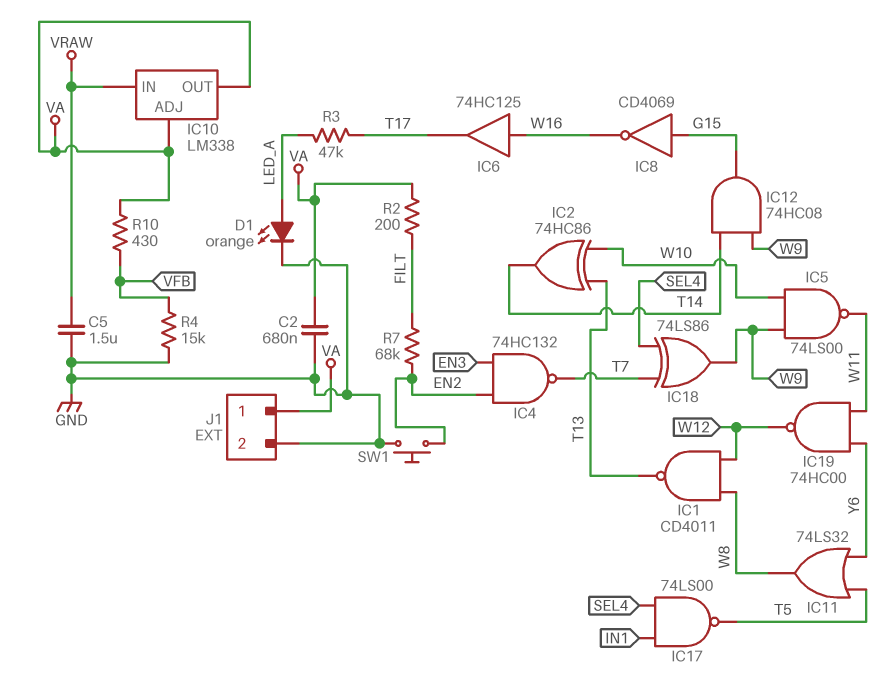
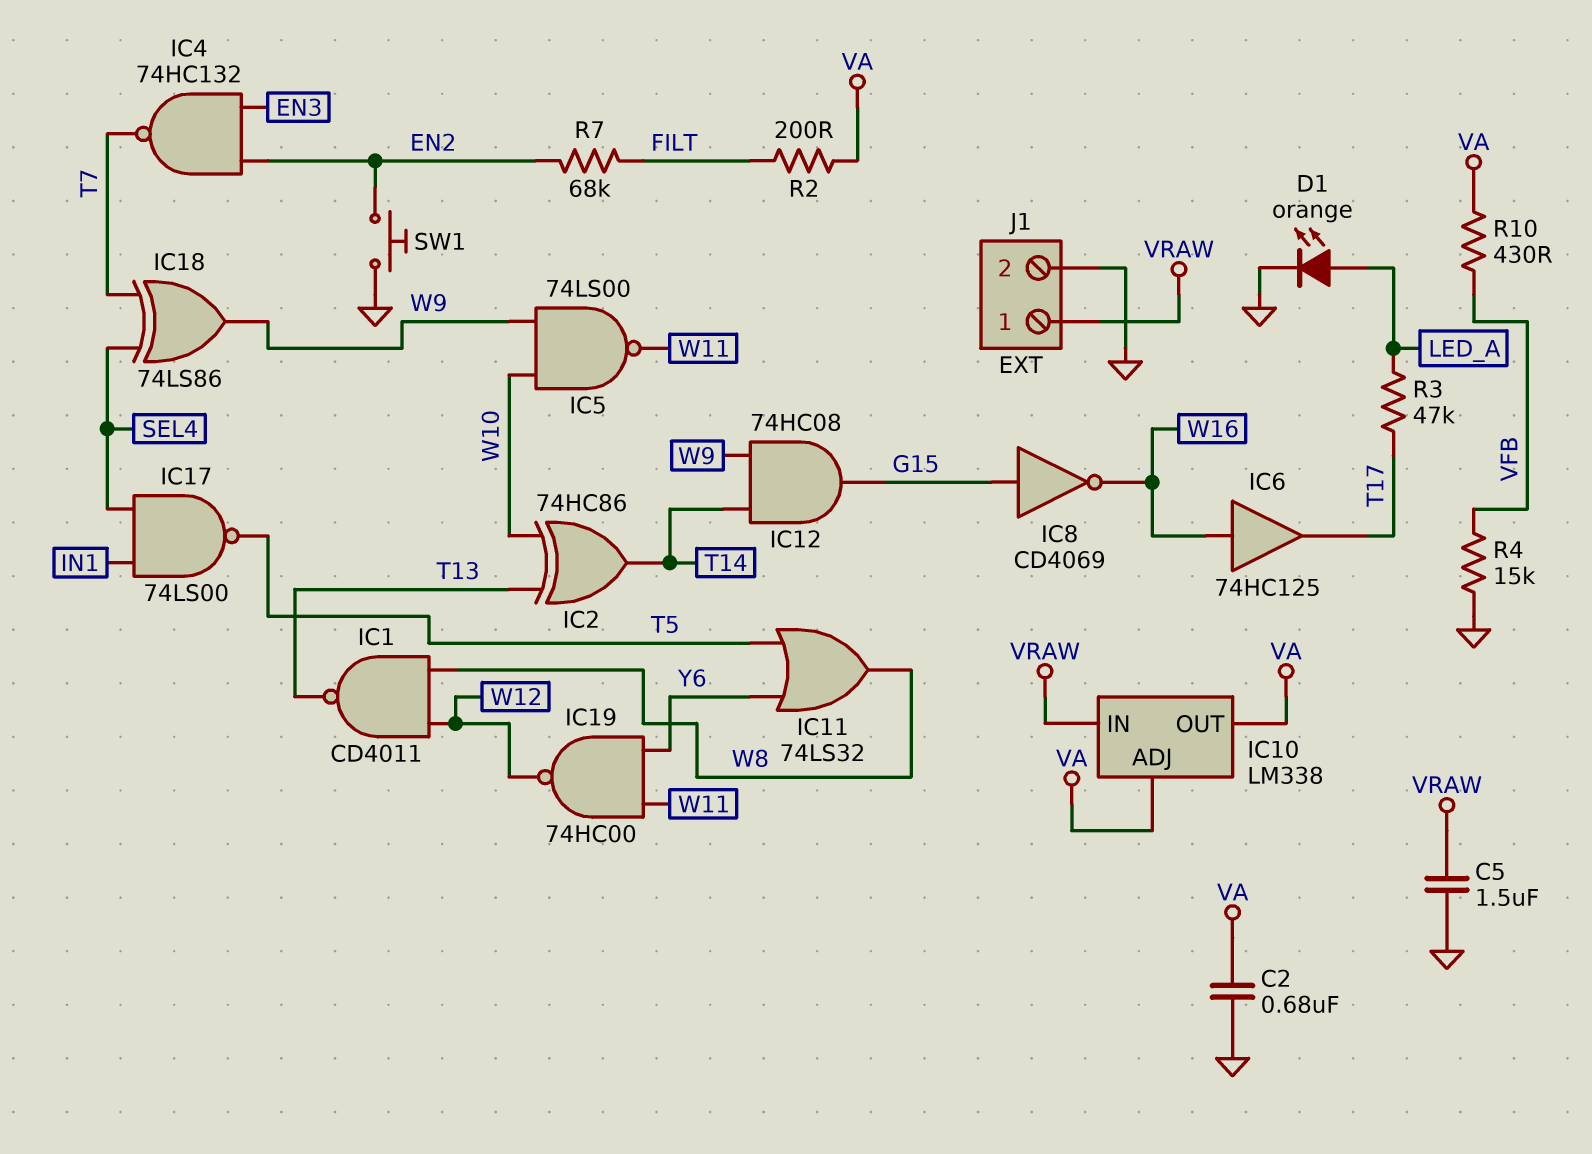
J1 pin 1: VA -> VRAW

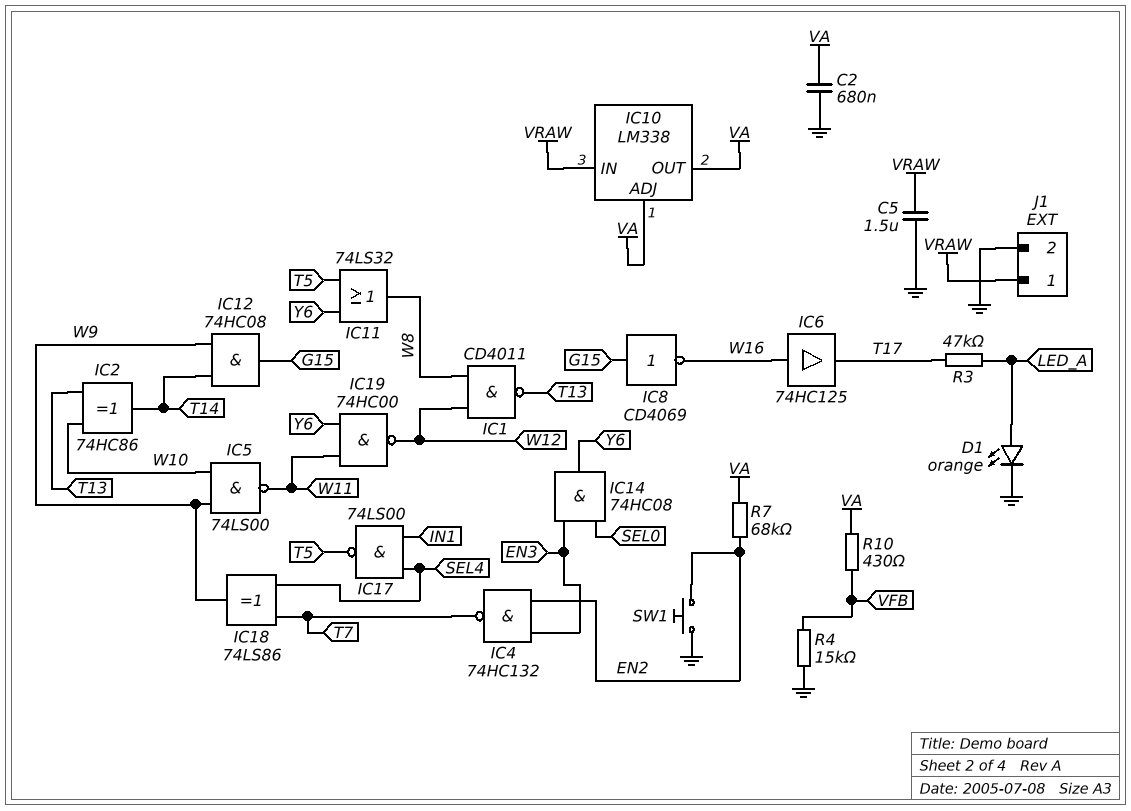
IC14: none -> AND 74HC08 (in EN3, in SEL0, out Y6)
R2: 200 (FILT, VA) -> none
R7: 68k (EN2, FILT) -> 68k (EN2, VA)

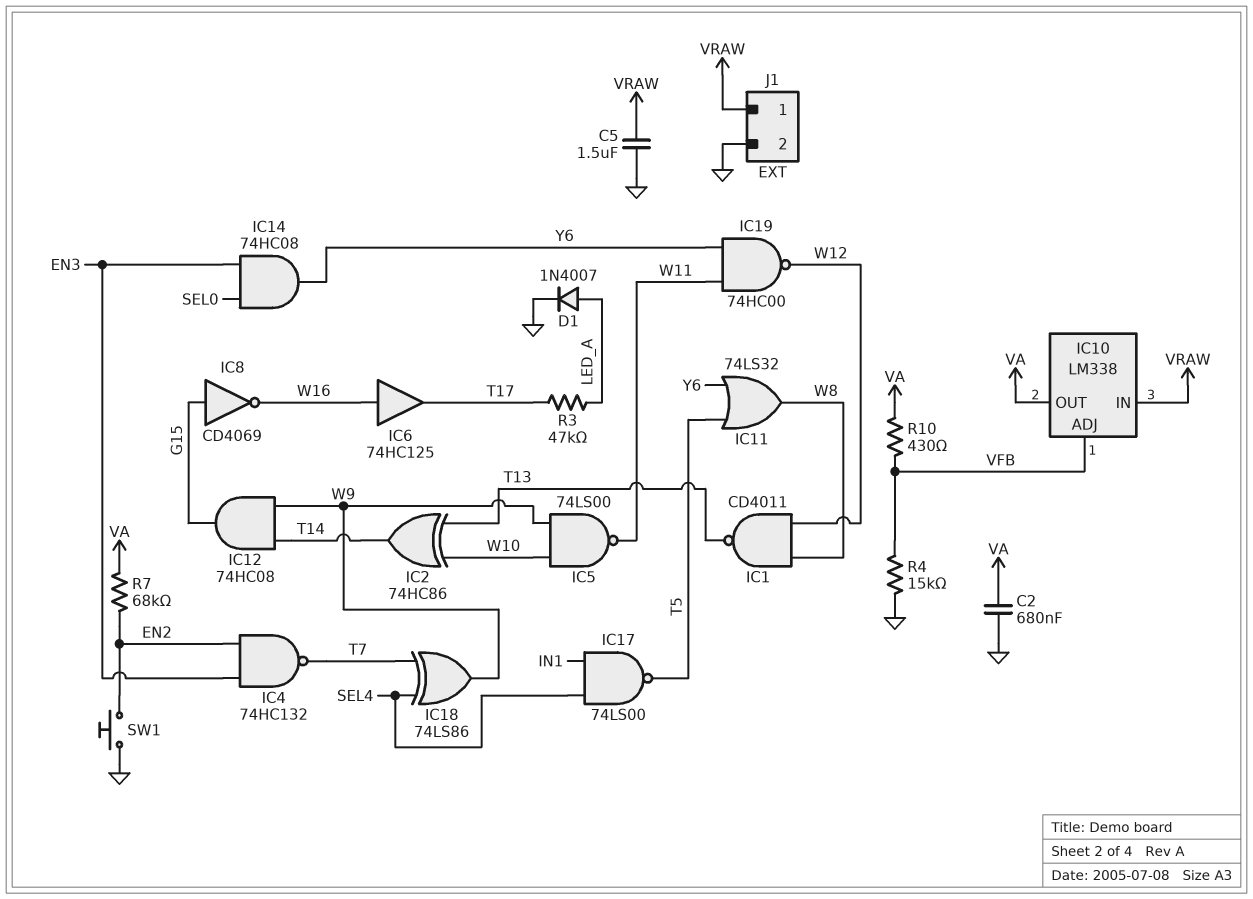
D1: LED orange (A LED_A, K GND) -> diode 1N4007 (A LED_A, K GND)
IC10 pin ADJ: VA -> VFB

